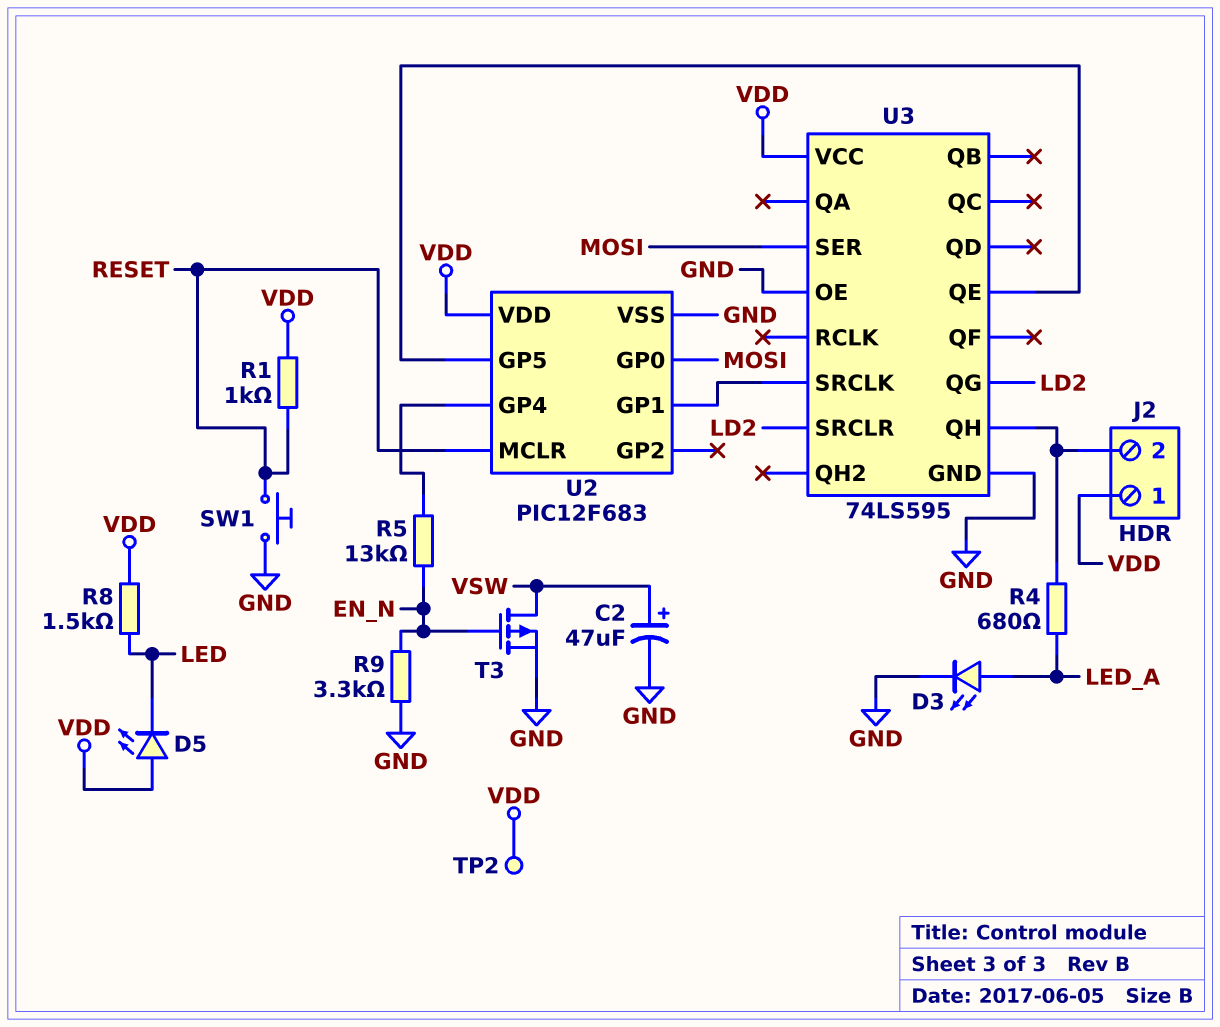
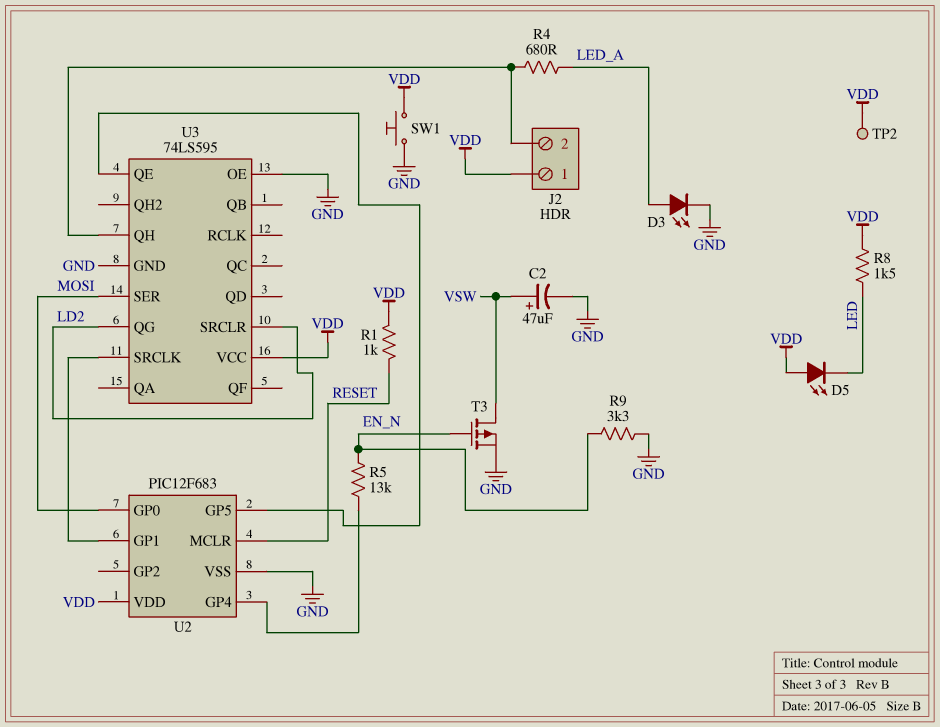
SW1: button (GND, RESET) -> button (GND, VDD)

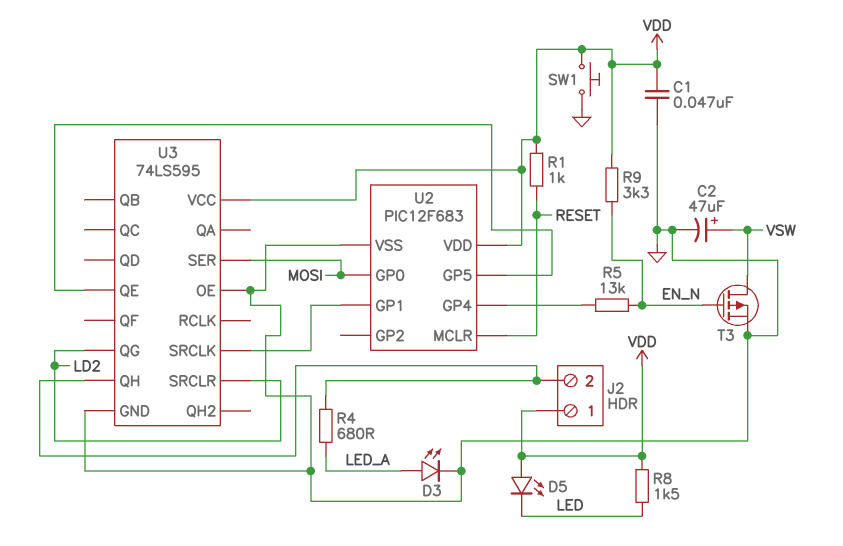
C1: none -> 47nF (GND, VDD)
R9: 3.3k (EN_N, GND) -> 3.3k (EN_N, VDD)
TP2: test point (VDD) -> none

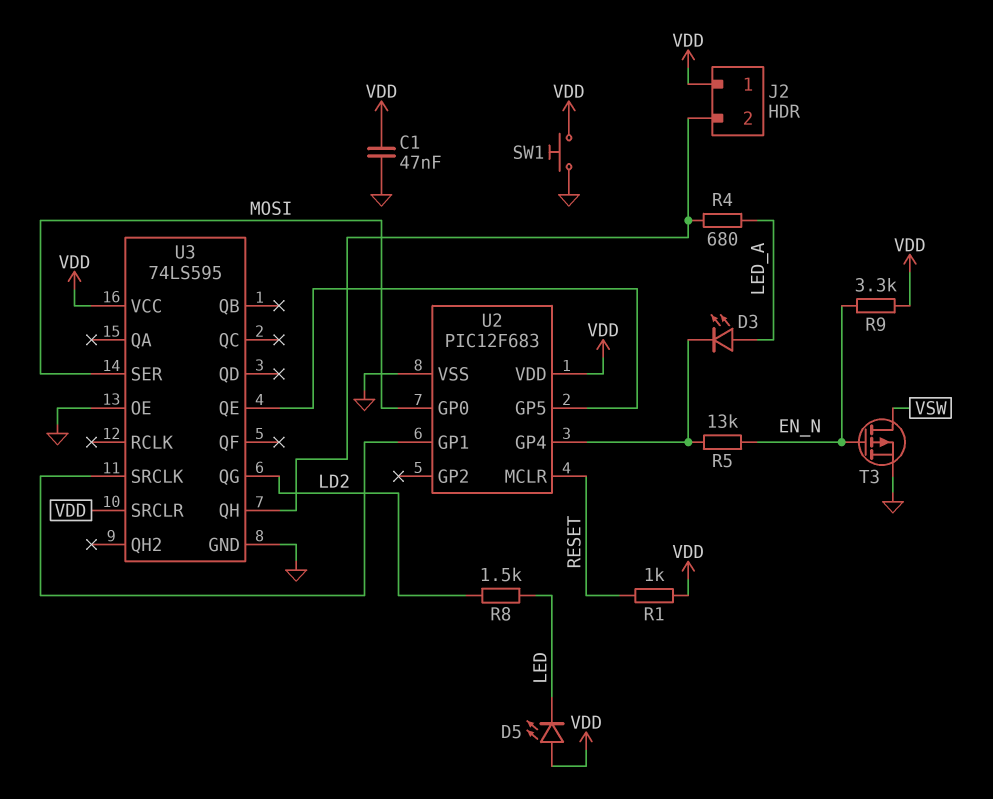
C2: 47uF (plus VSW, minus GND) -> none
D3: LED (A LED_A, K GND) -> LED (A LED_A, K U2/GP4)
R8: 1.5k (LED, VDD) -> 1.5k (LD2, LED)
U3 pin SRCLR: LD2 -> VDD

